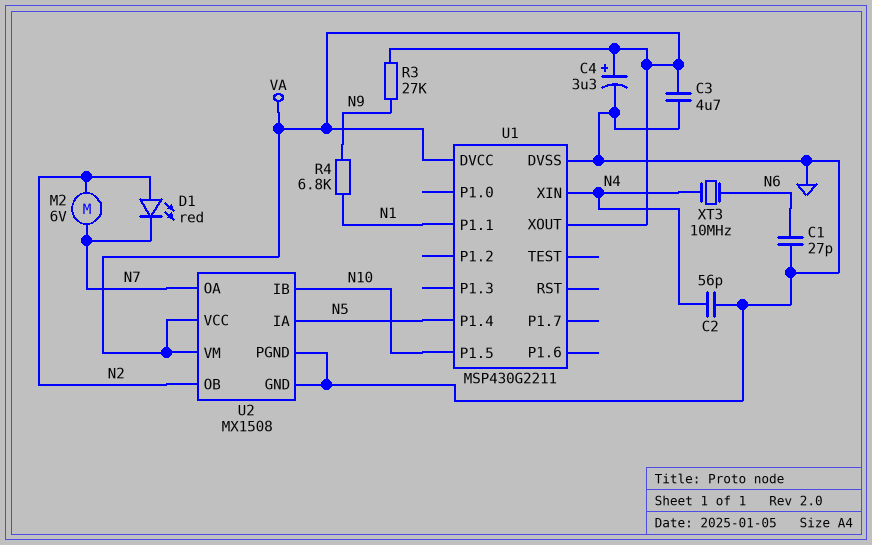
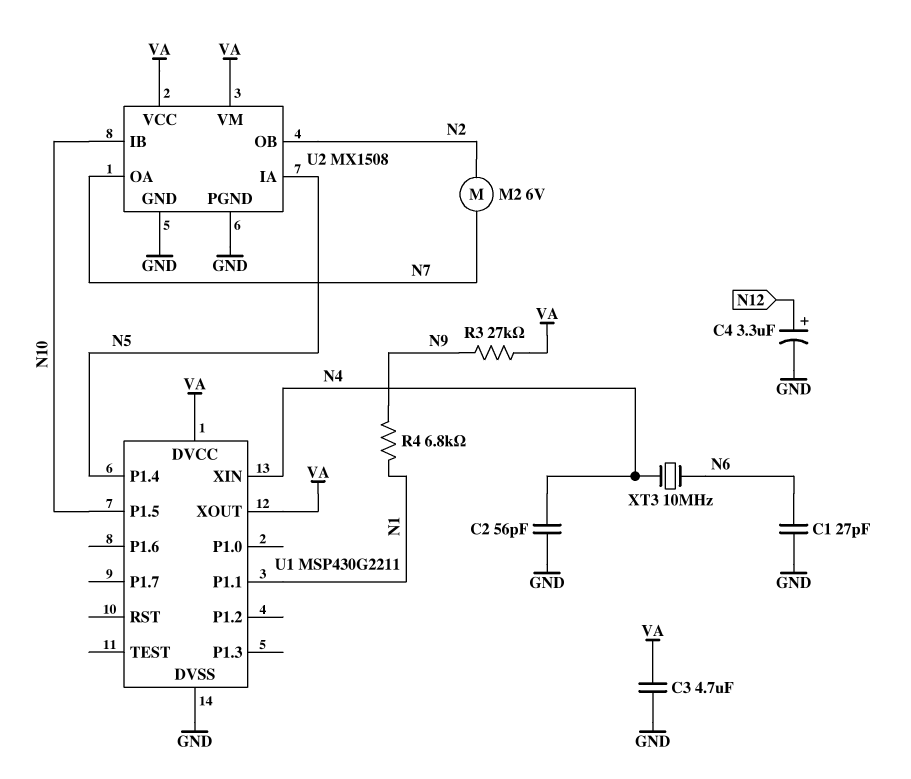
C4: 3.3uF (plus VA, minus GND) -> 3.3uF (plus N12, minus GND)
D1: LED red (A N2, K N7) -> none

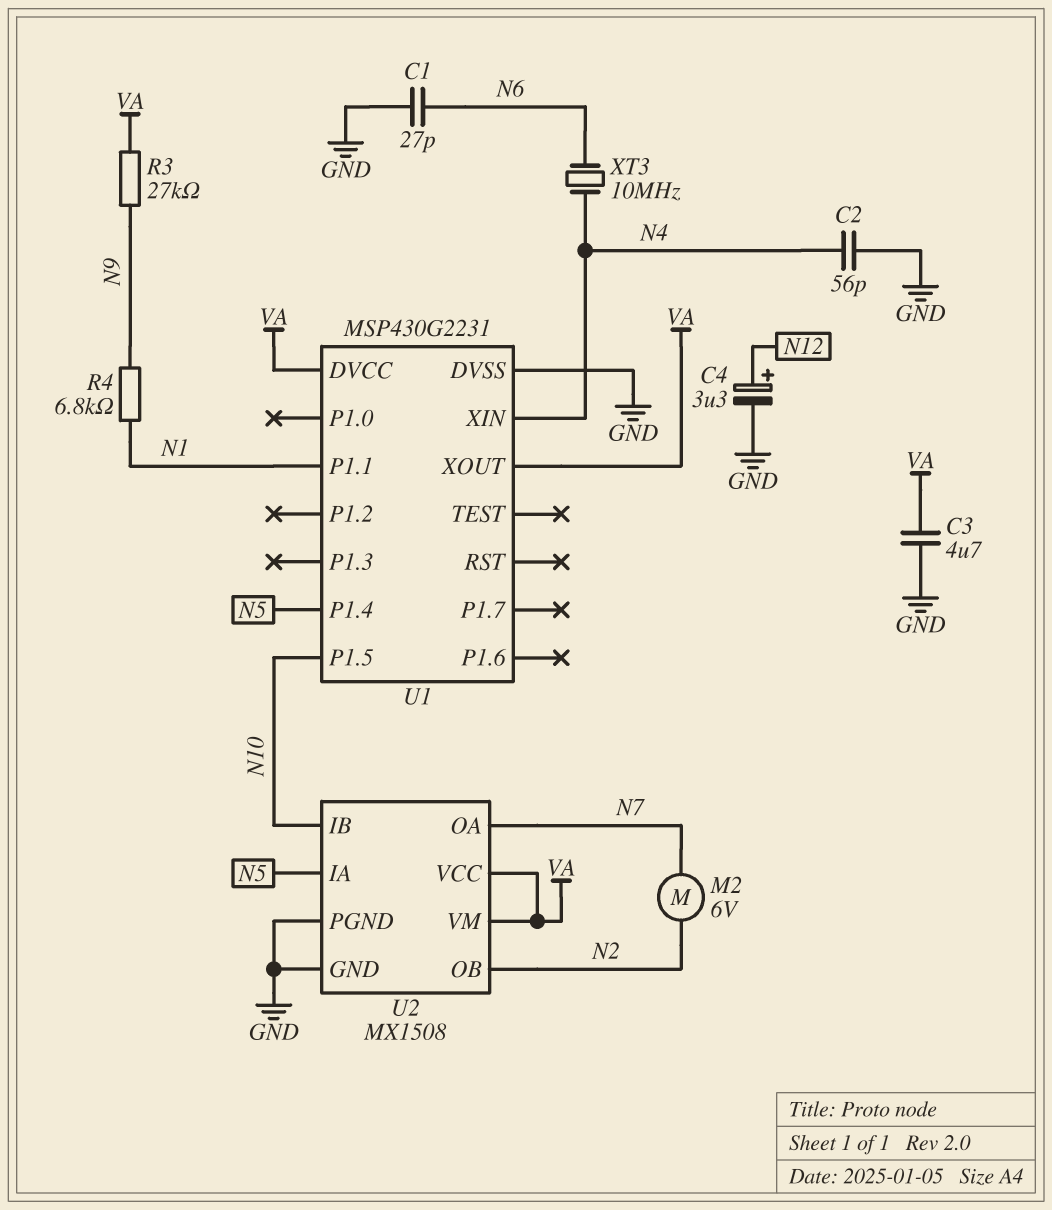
U1: MSP430G2211 -> MSP430G2231

